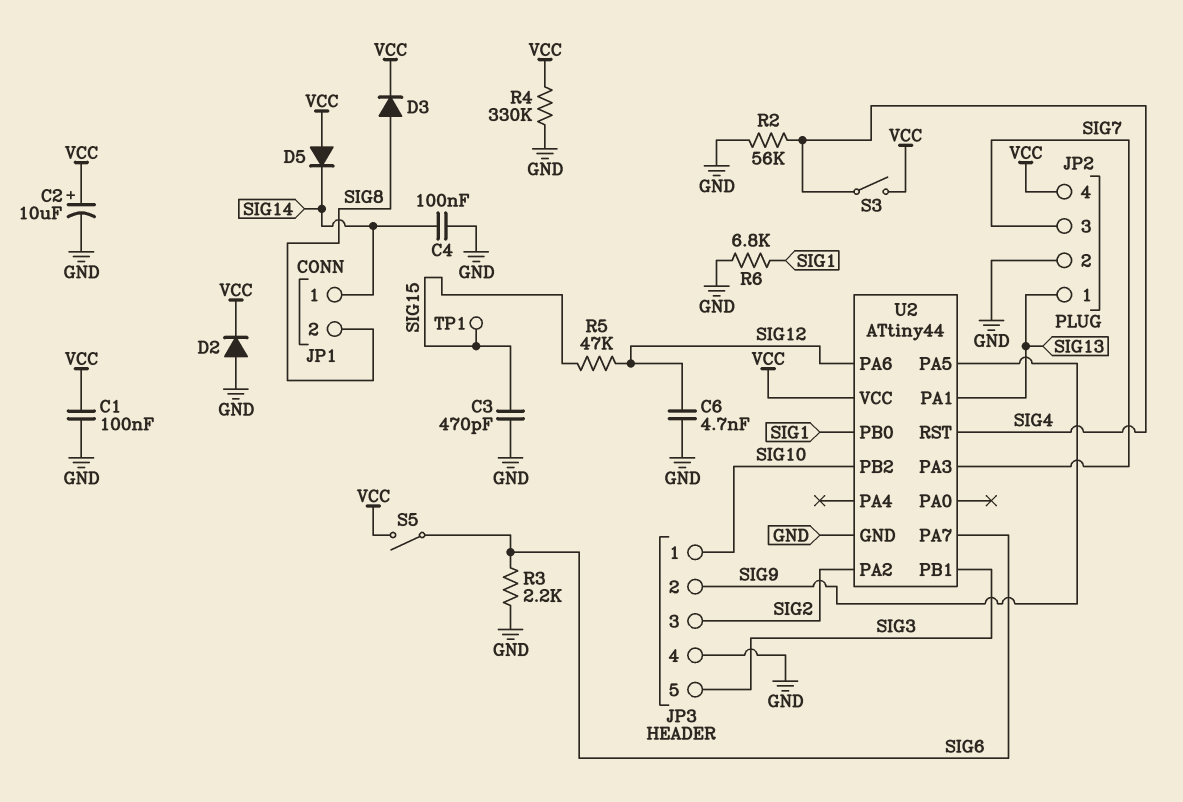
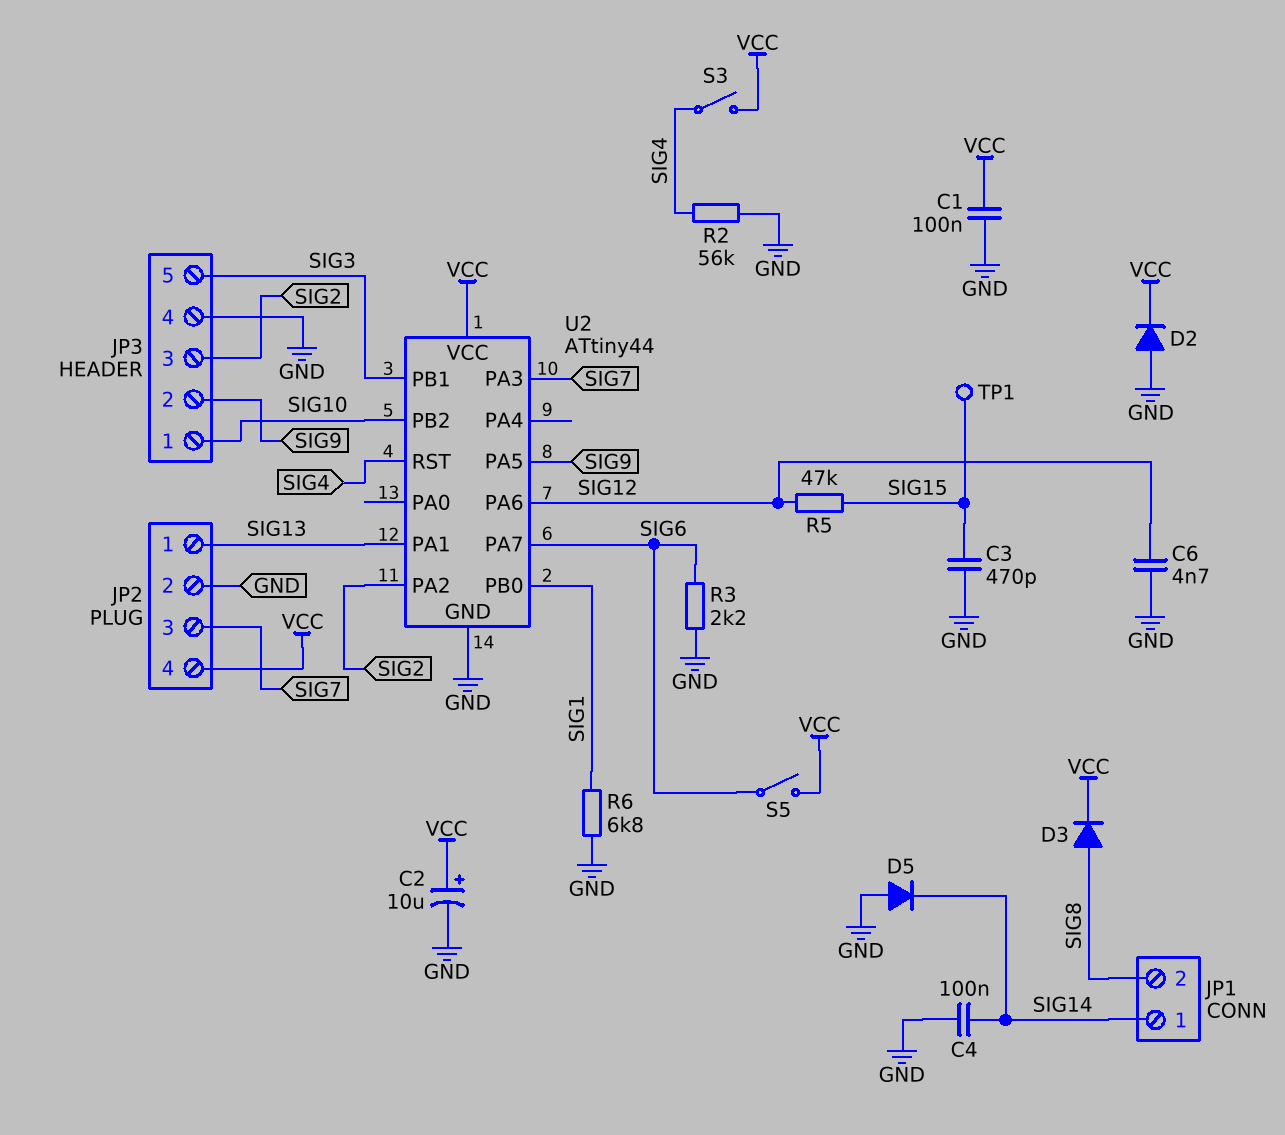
D5: diode (A VCC, K SIG14) -> diode (A GND, K SIG14)
R4: 330k (GND, VCC) -> none

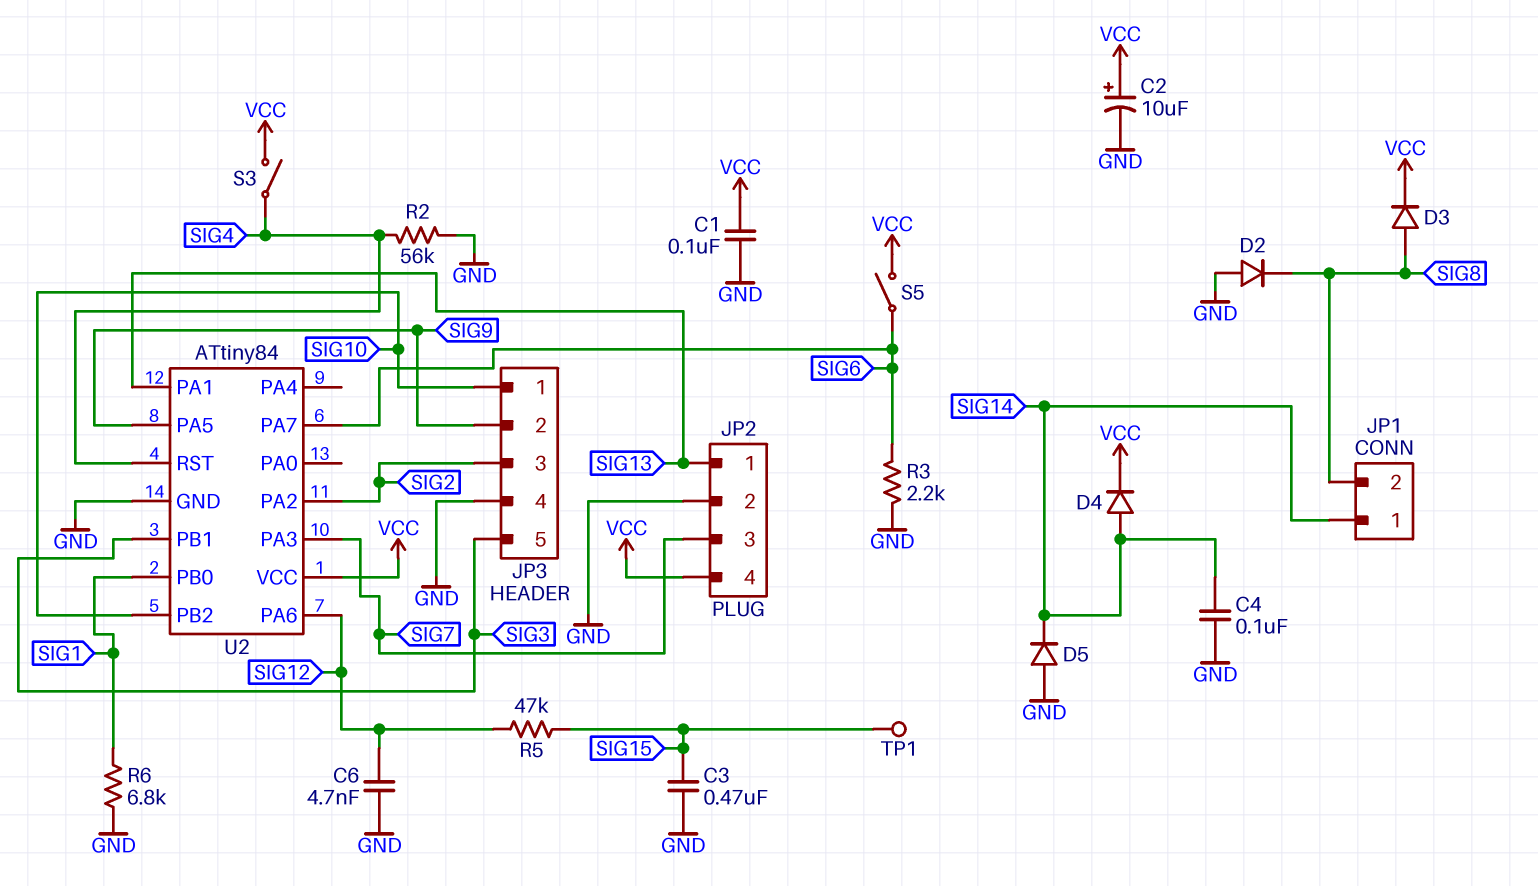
C3: 470pF (GND, SIG15) -> 470nF (GND, SIG15)
D2: diode (A GND, K VCC) -> diode (A GND, K SIG8)
D4: none -> diode (A SIG14, K VCC)
U2: ATtiny44 -> ATtiny84

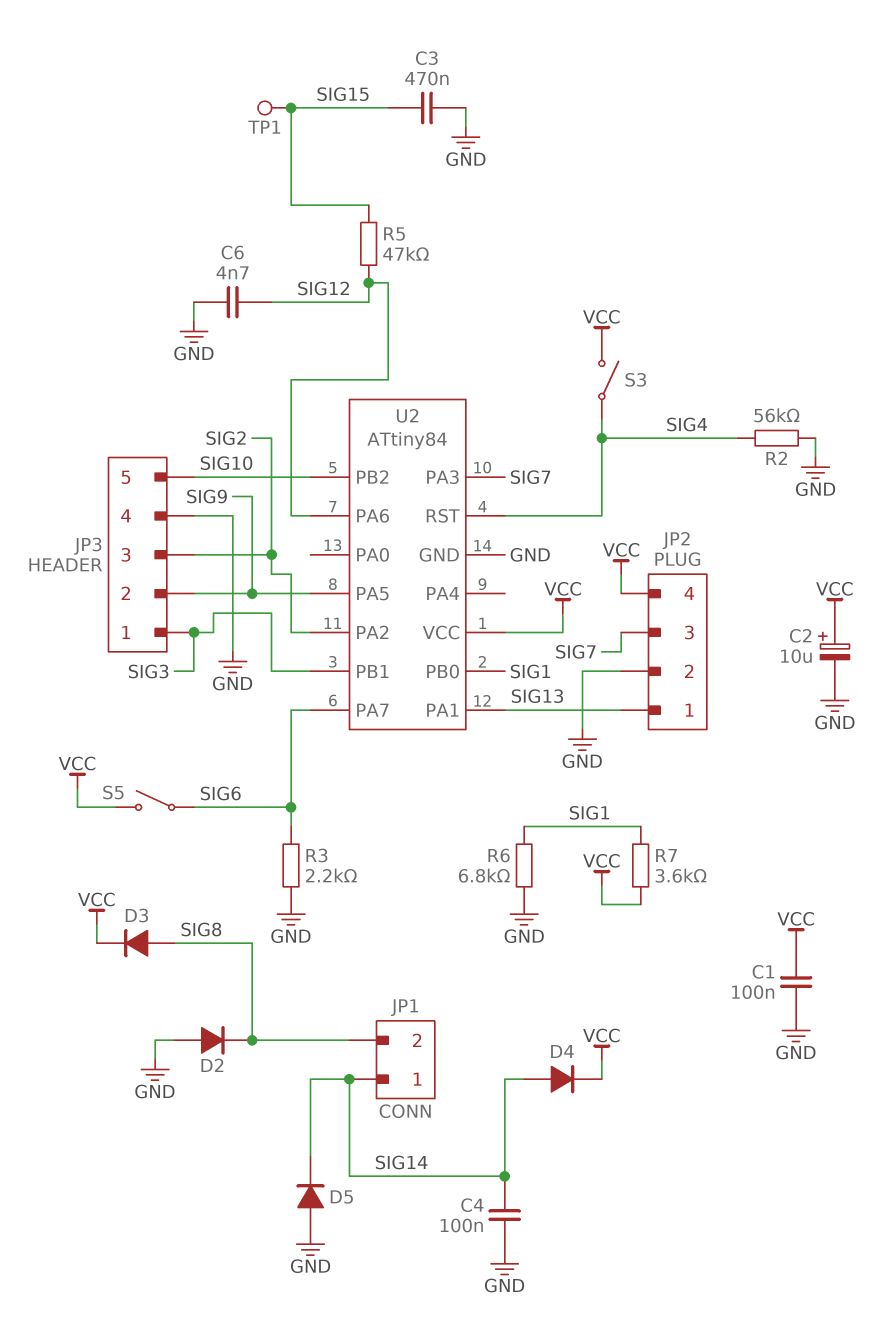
JP3 pin 1: SIG10 -> SIG3
JP3 pin 5: SIG3 -> SIG10
R7: none -> 3.6k (SIG1, VCC)

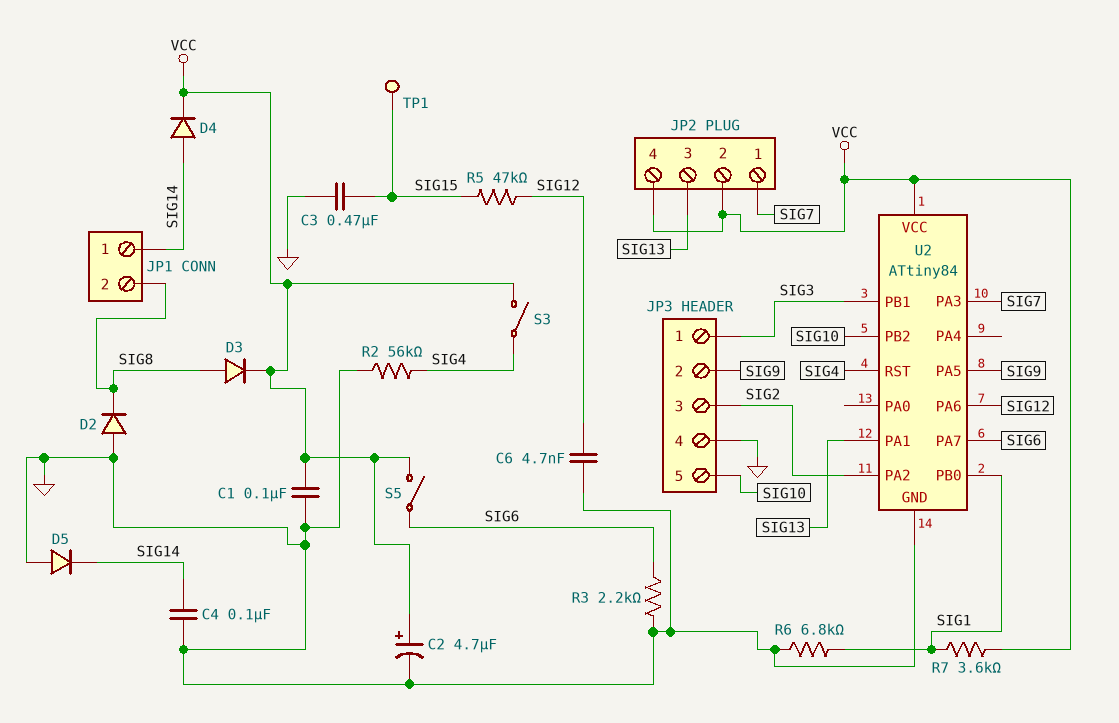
C2: 10uF (plus VCC, minus GND) -> 4.7uF (plus VCC, minus GND)
JP2 pin 1: SIG13 -> SIG7
JP2 pin 2: GND -> VCC
JP2 pin 3: SIG7 -> SIG13

